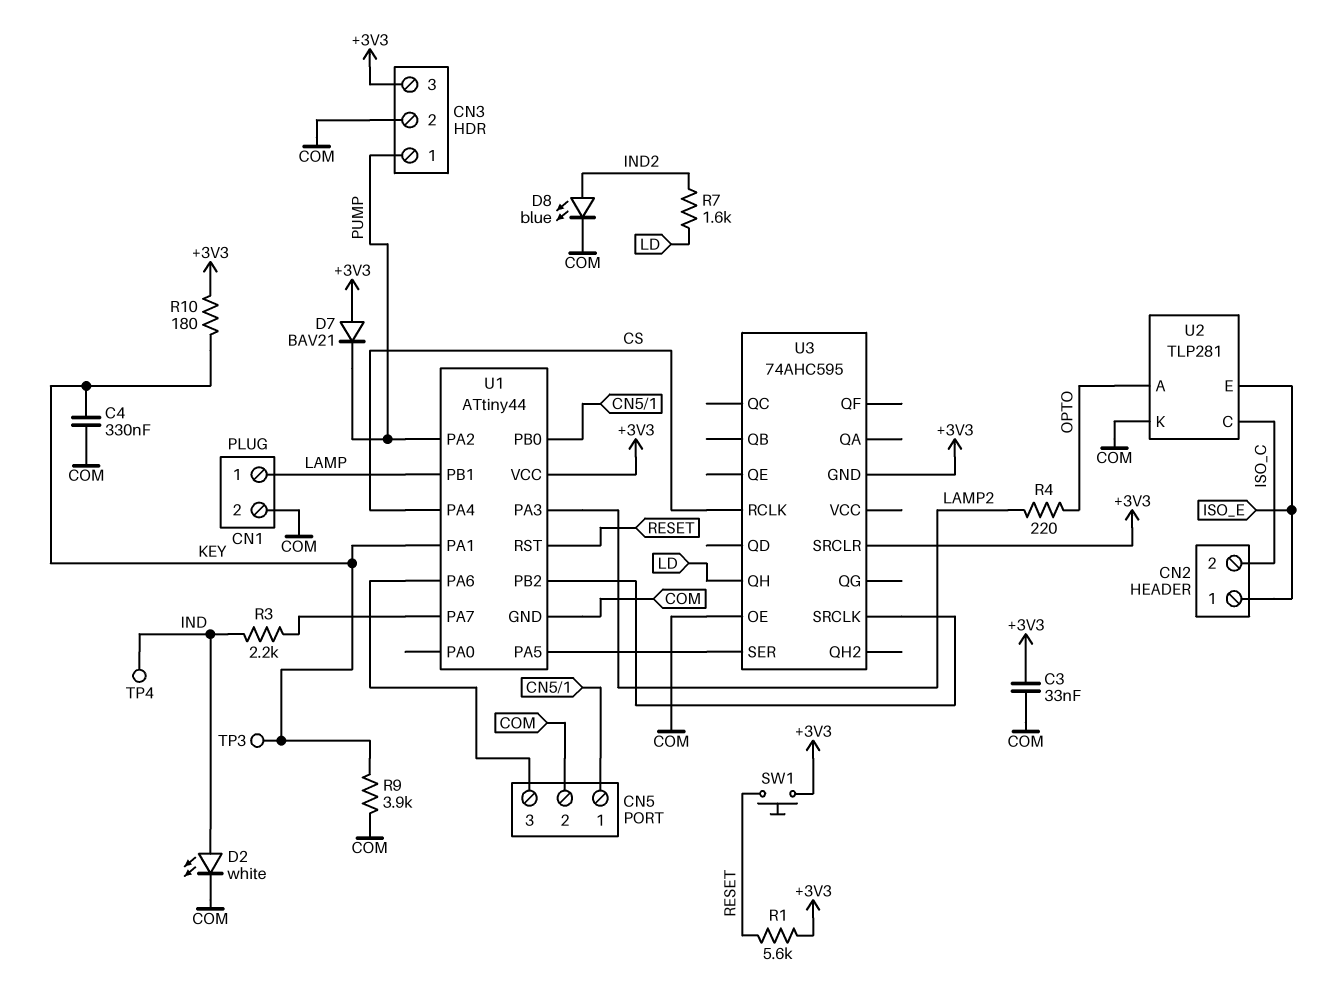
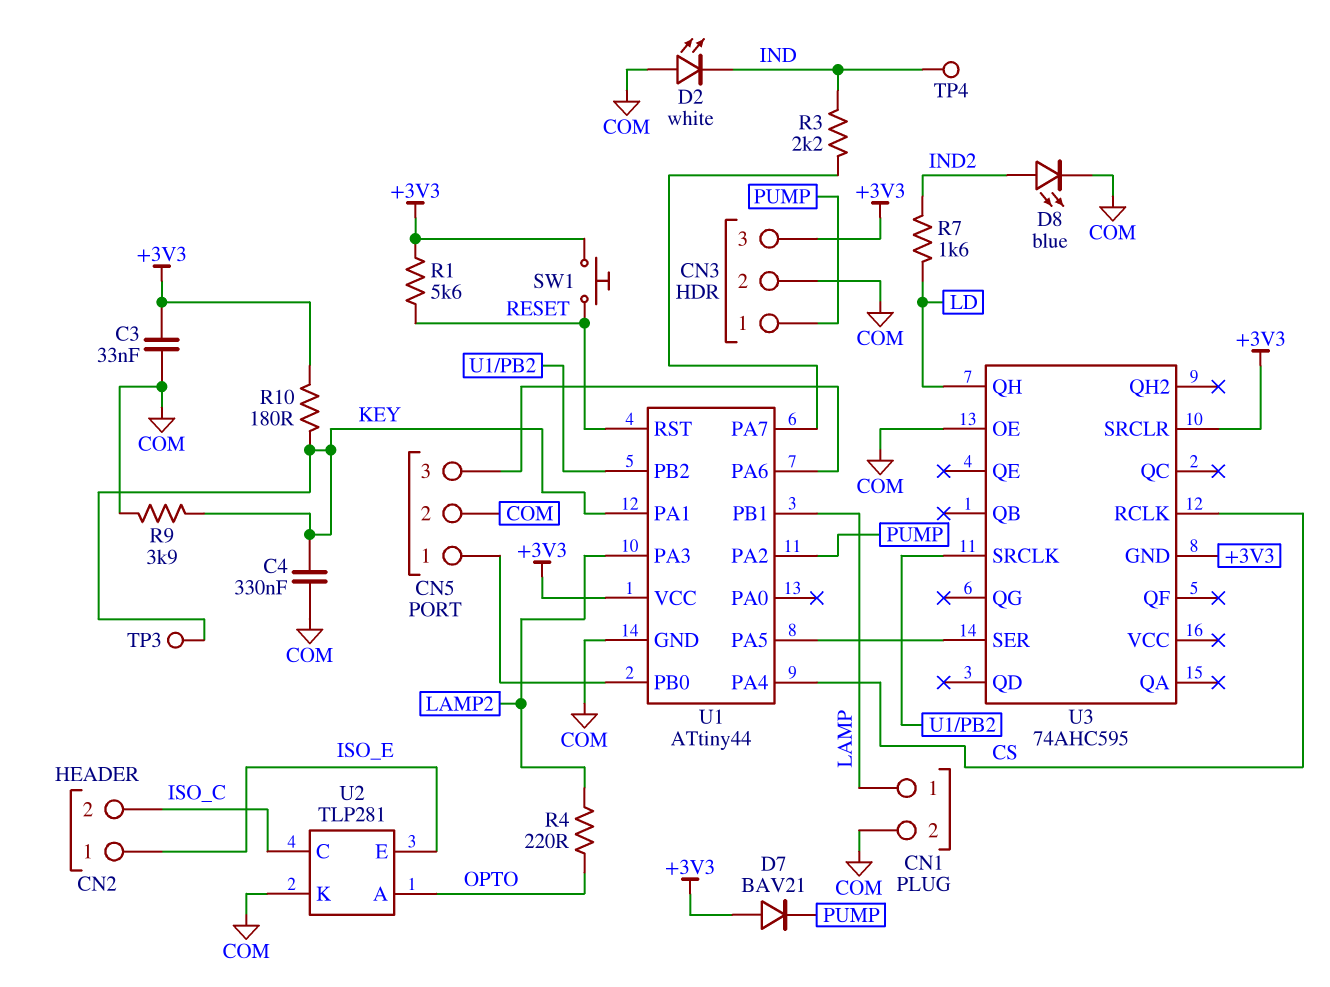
D2: LED white (A IND, K COM) -> LED white (A COM, K IND)

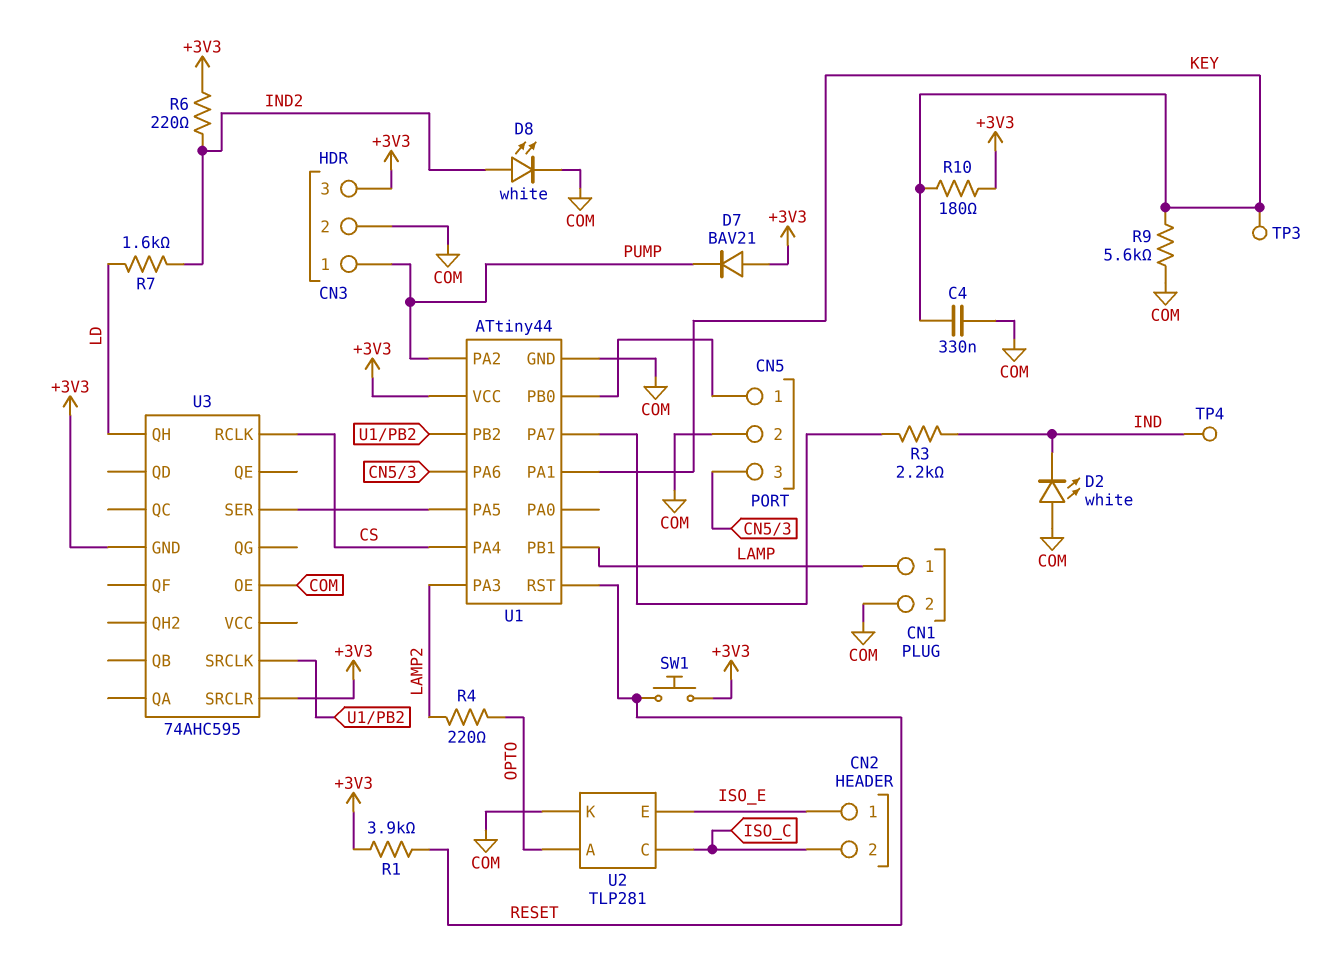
C3: 33nF (+3V3, COM) -> none
D8: LED blue (A IND2, K COM) -> LED white (A IND2, K COM)
R1: 5.6k (+3V3, RESET) -> 3.9k (+3V3, RESET)
R6: none -> 220 (+3V3, IND2)
R9: 3.9k (COM, KEY) -> 5.6k (COM, KEY)

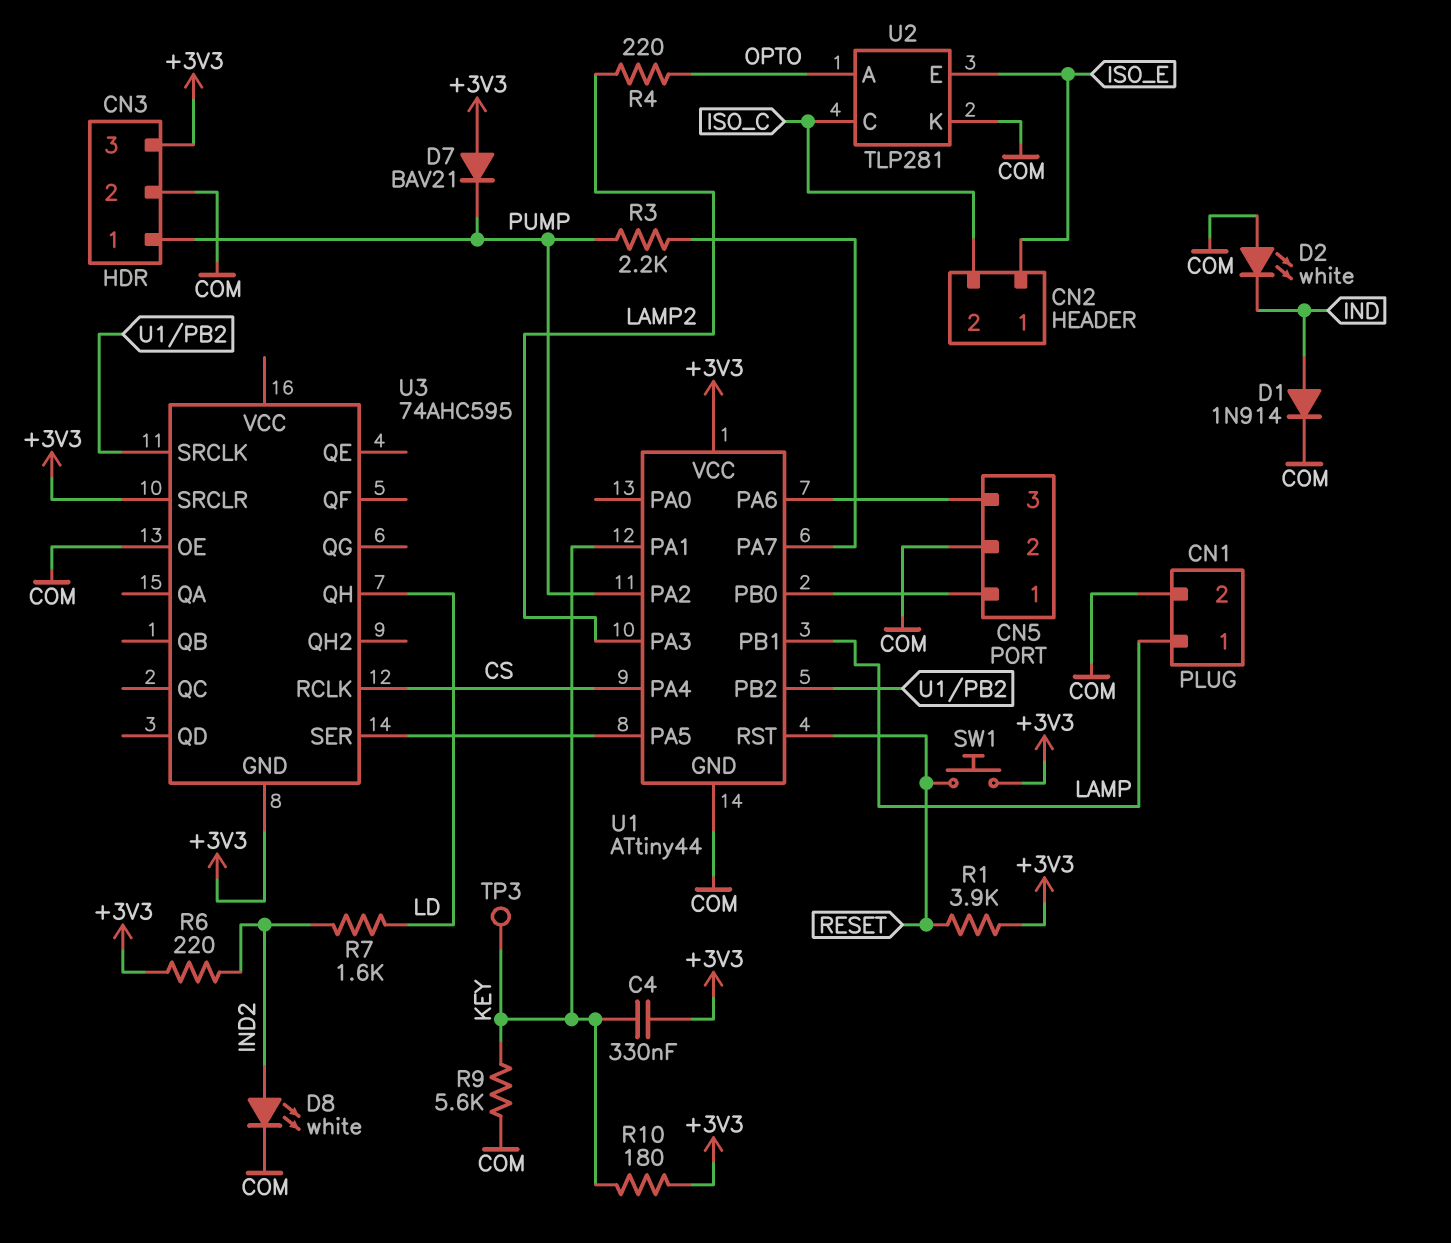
C4: 330nF (COM, KEY) -> 330nF (+3V3, KEY)
D1: none -> diode 1N914 (A IND, K COM)
R3: 2.2k (IND, U1/PA7) -> 2.2k (PUMP, U1/PA7)
TP4: test point (IND) -> none

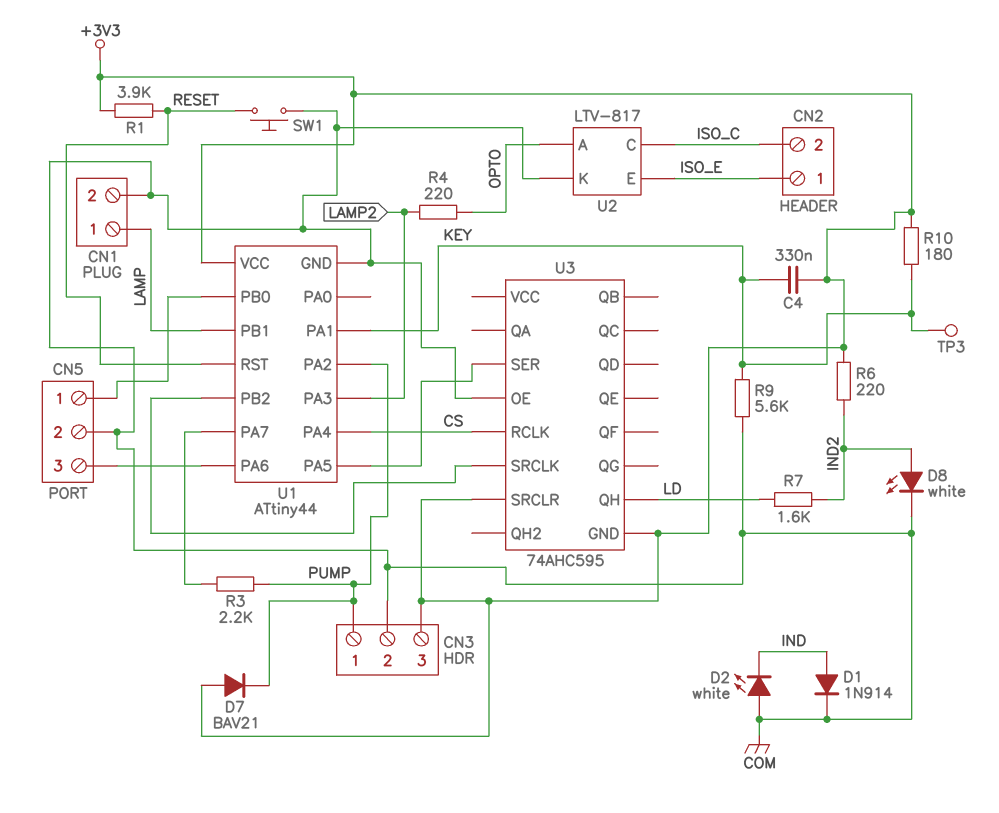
SW1: button (+3V3, RESET) -> button (COM, RESET)
U2: TLP281 -> LTV-817

